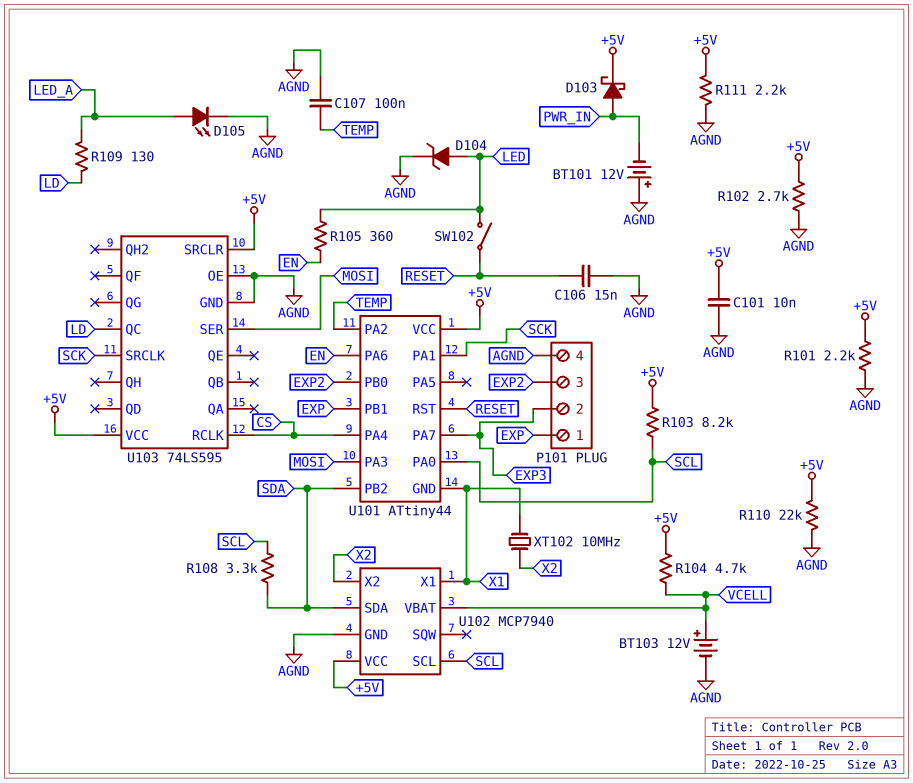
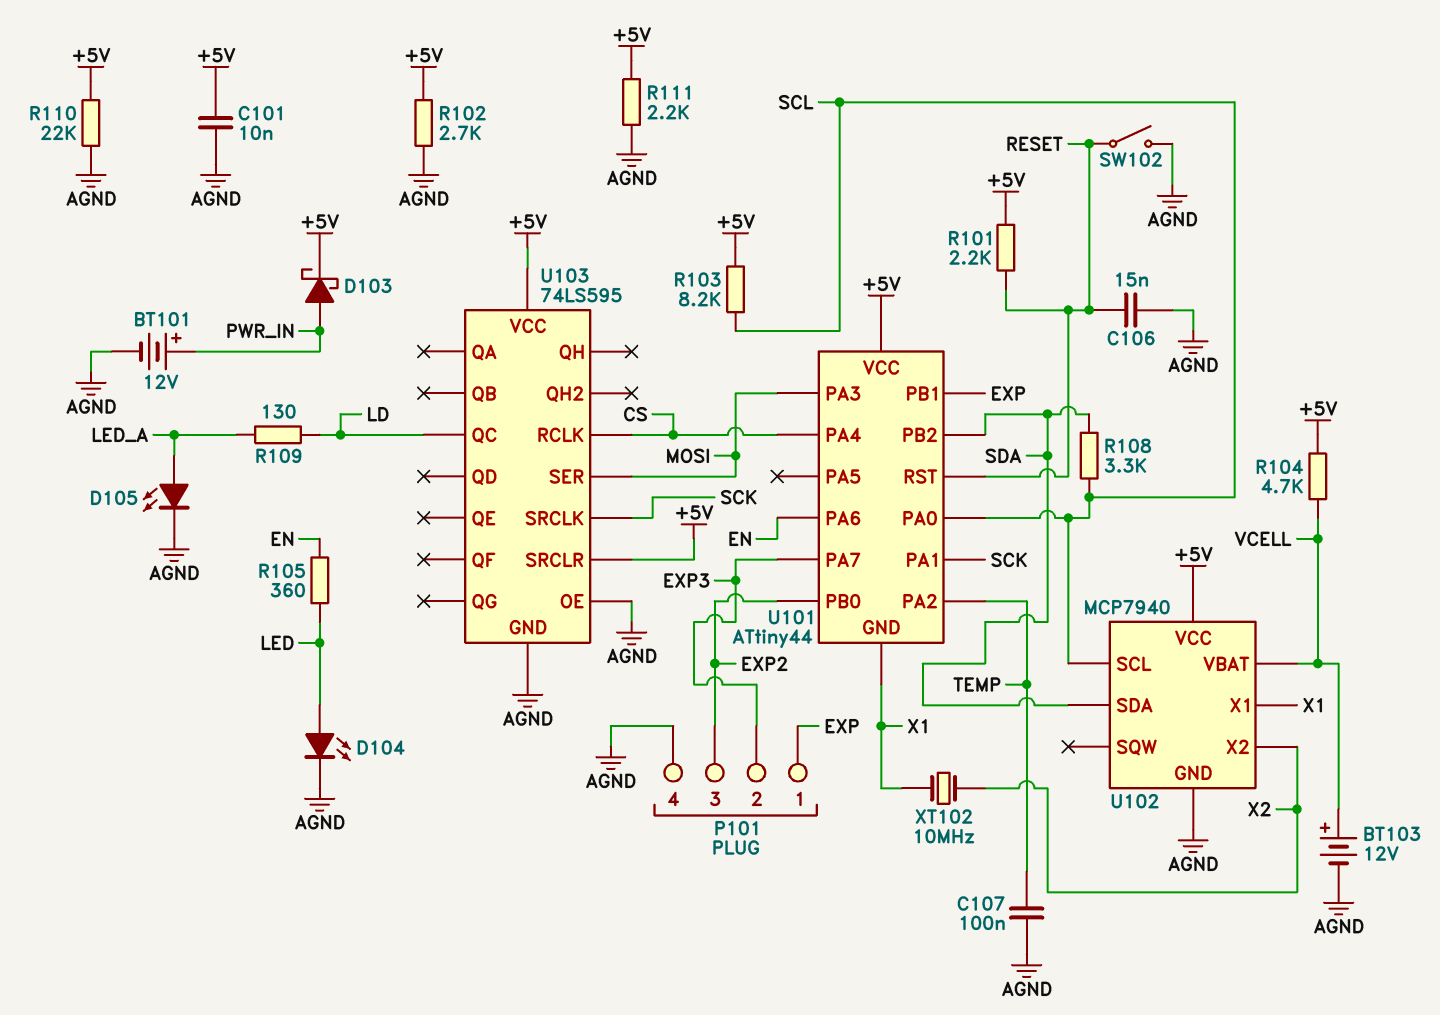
BT101: 12V (plus AGND, minus PWR_IN) -> 12V (plus PWR_IN, minus AGND)
D104: zener (A LED, K AGND) -> LED (A LED, K AGND)
R101: 2.2k (+5V, AGND) -> 2.2k (+5V, RESET)
SW102: switch (LED, RESET) -> switch (AGND, RESET)

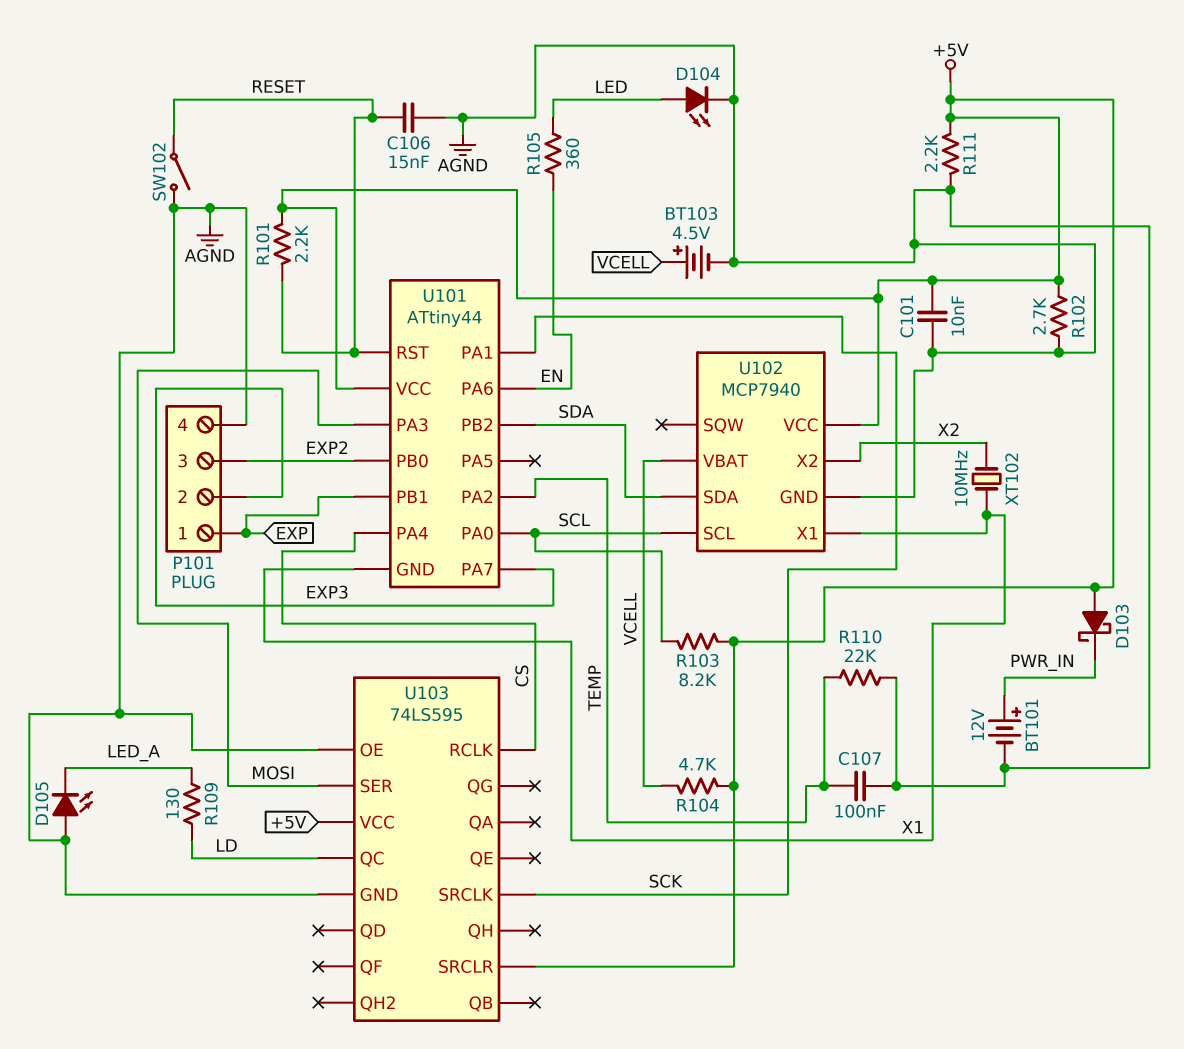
BT103: 12V (plus VCELL, minus AGND) -> 4.5V (plus VCELL, minus AGND)
D103: schottky (A PWR_IN, K +5V) -> schottky (A +5V, K PWR_IN)
D105: LED (A LED_A, K AGND) -> LED (A AGND, K LED_A)
R108: 3.3k (SCL, SDA) -> none
R110: 22k (+5V, AGND) -> 22k (AGND, TEMP)

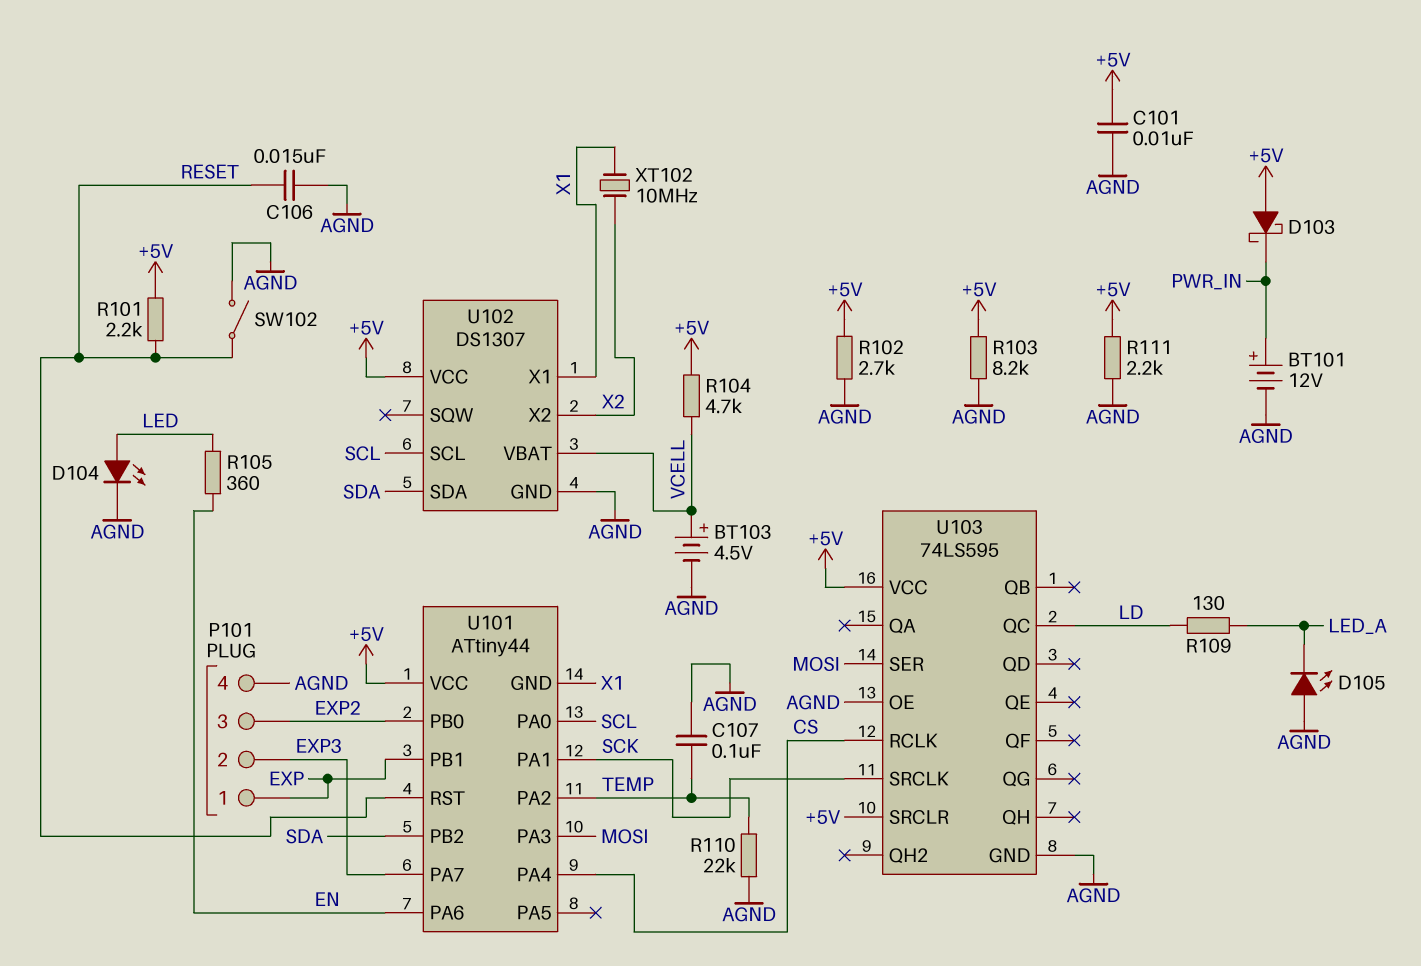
R103: 8.2k (+5V, SCL) -> 8.2k (+5V, AGND)
U102: MCP7940 -> DS1307

